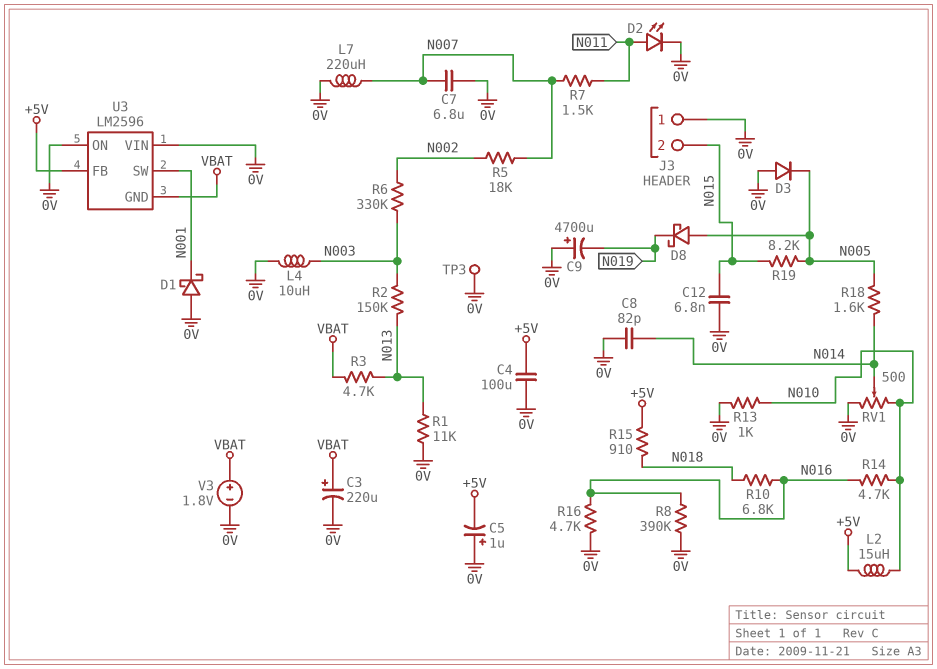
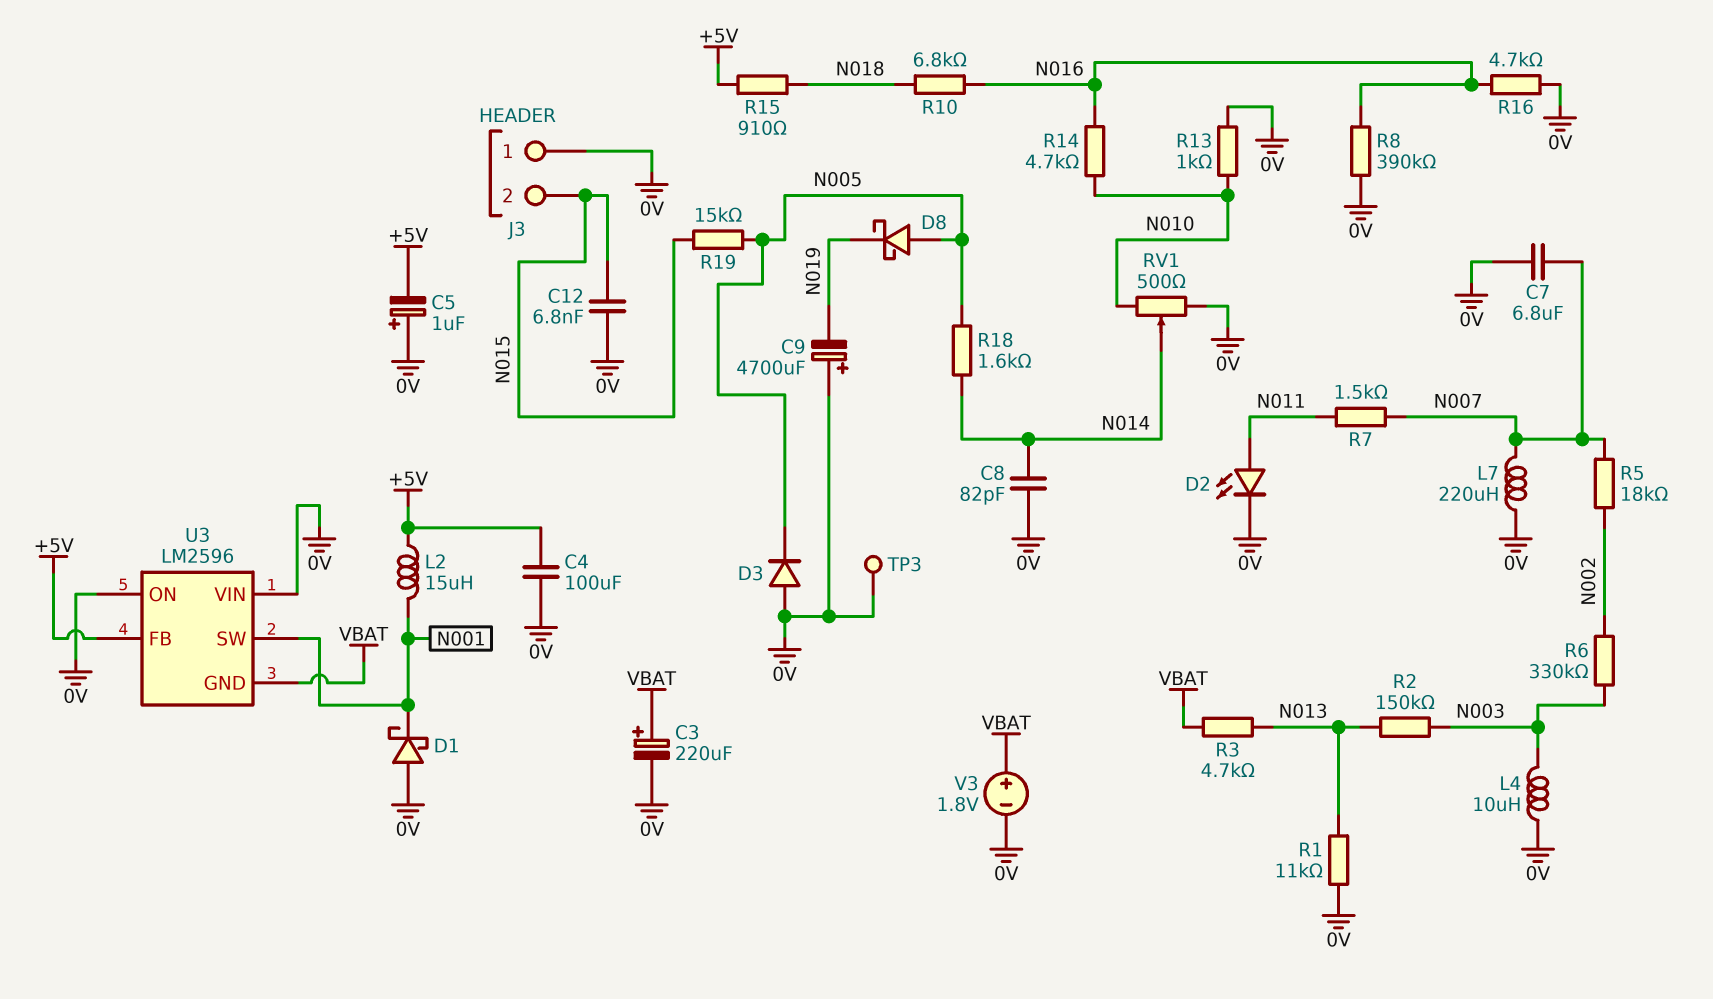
L2: 15uH (+5V, N010) -> 15uH (+5V, N001)
R19: 8.2k (N005, N015) -> 15k (N005, N015)

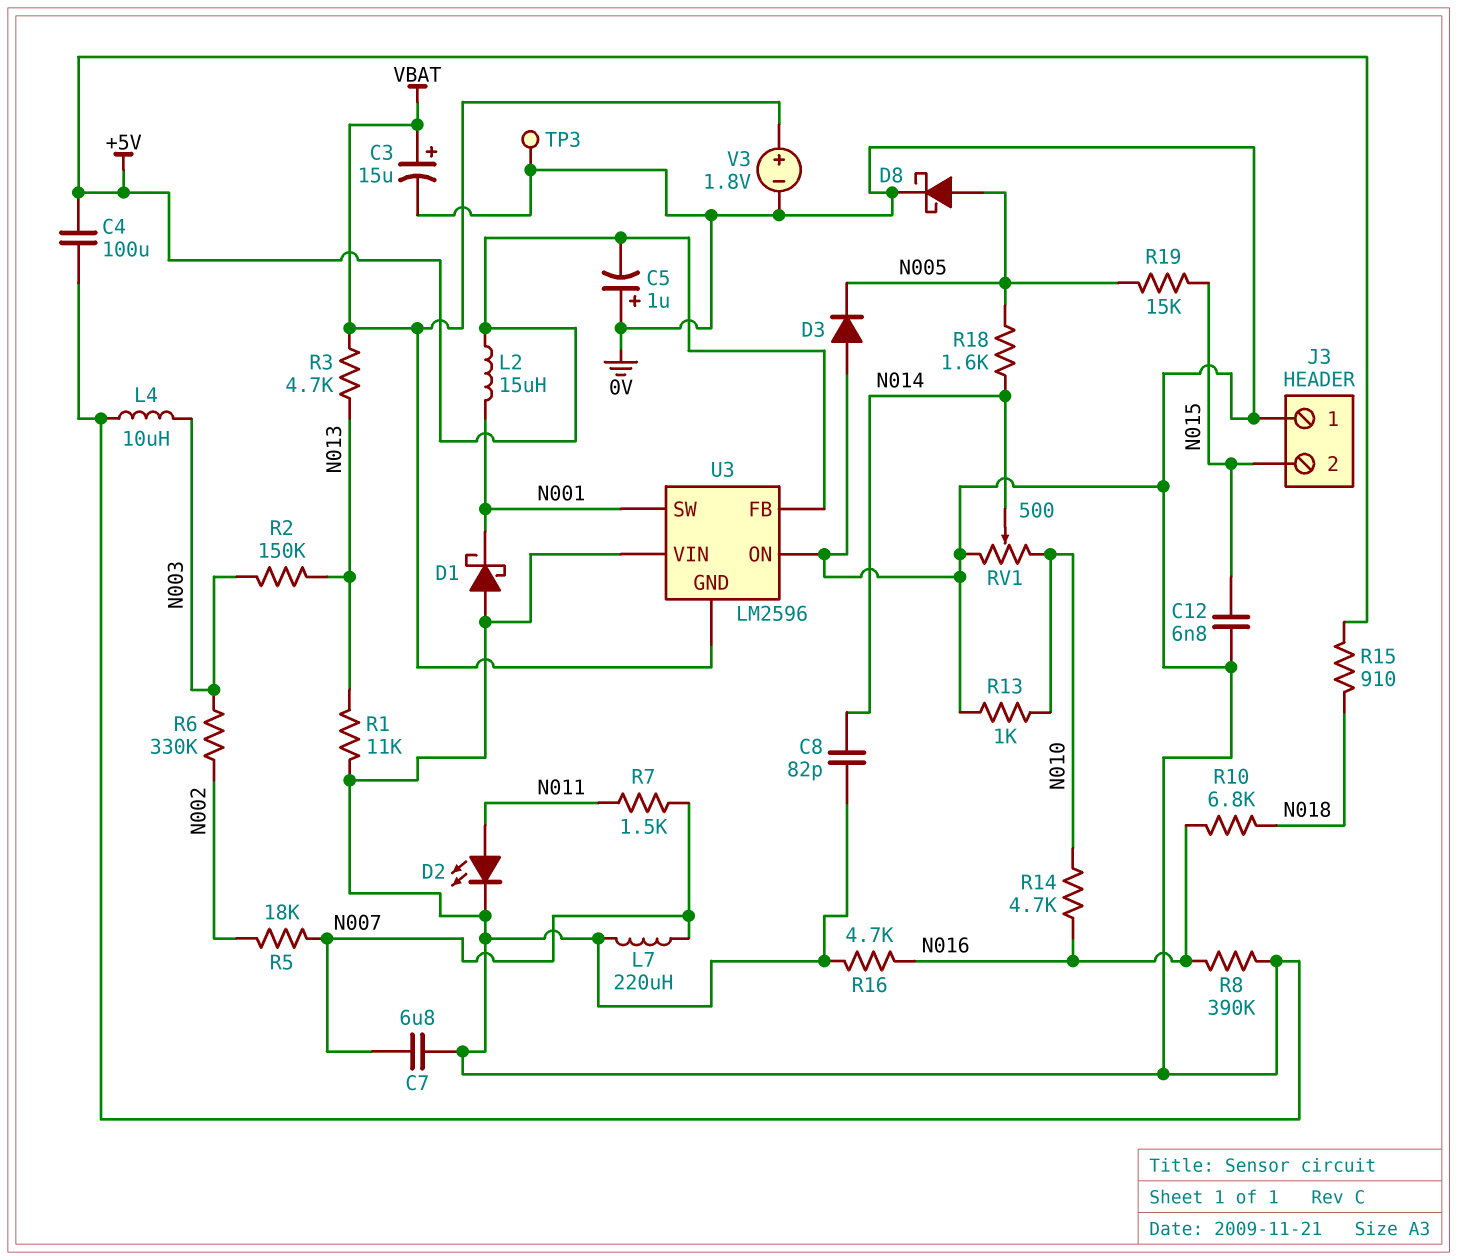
C3: 220uF (plus VBAT, minus 0V) -> 15uF (plus VBAT, minus 0V)
C9: 4700uF (plus 0V, minus N019) -> none
D8: schottky (A N005, K N019) -> schottky (A N005, K 0V)

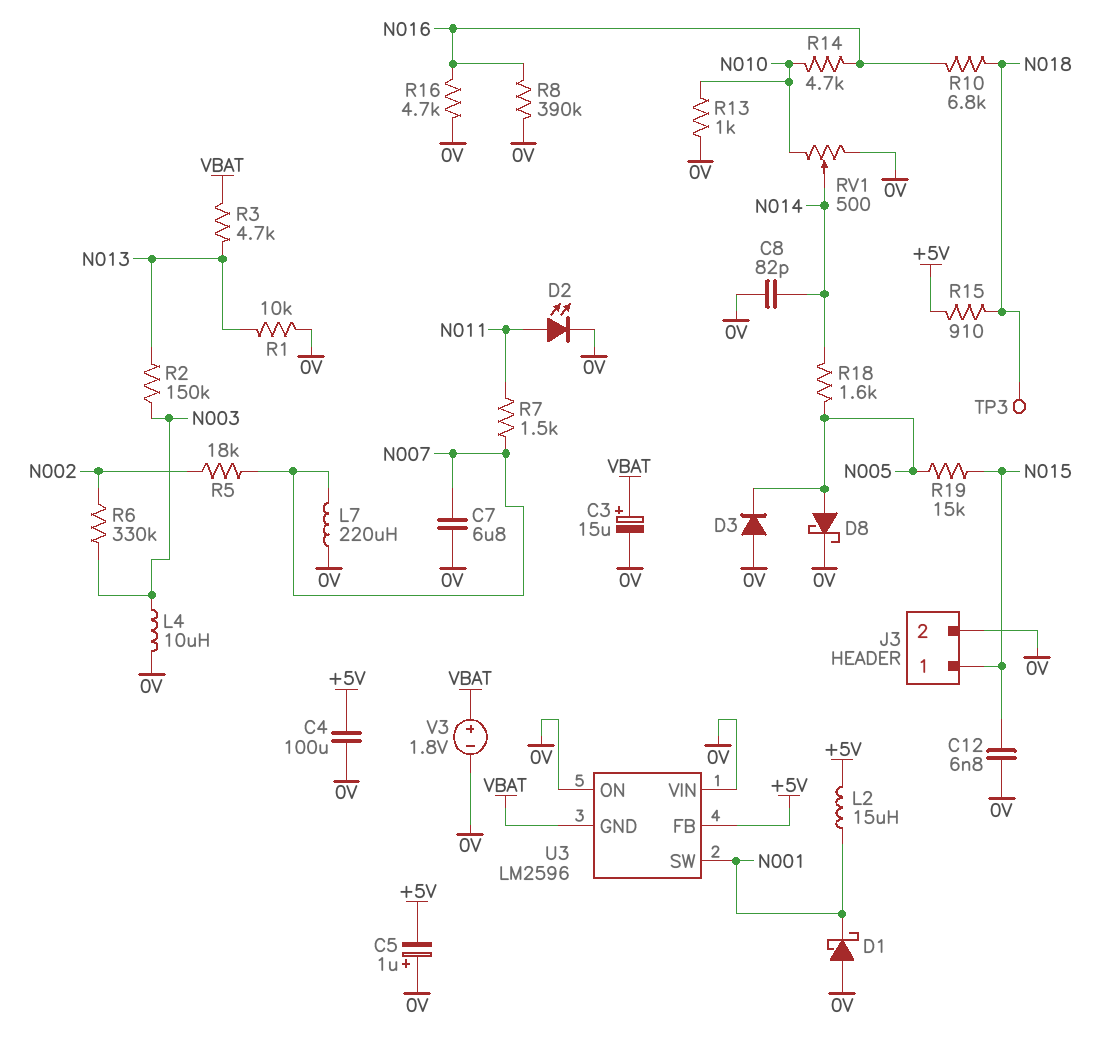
J3 pin 1: 0V -> N015
J3 pin 2: N015 -> 0V
R1: 11k (0V, N013) -> 10k (0V, N013)
TP3: test point (0V) -> test point (N018)

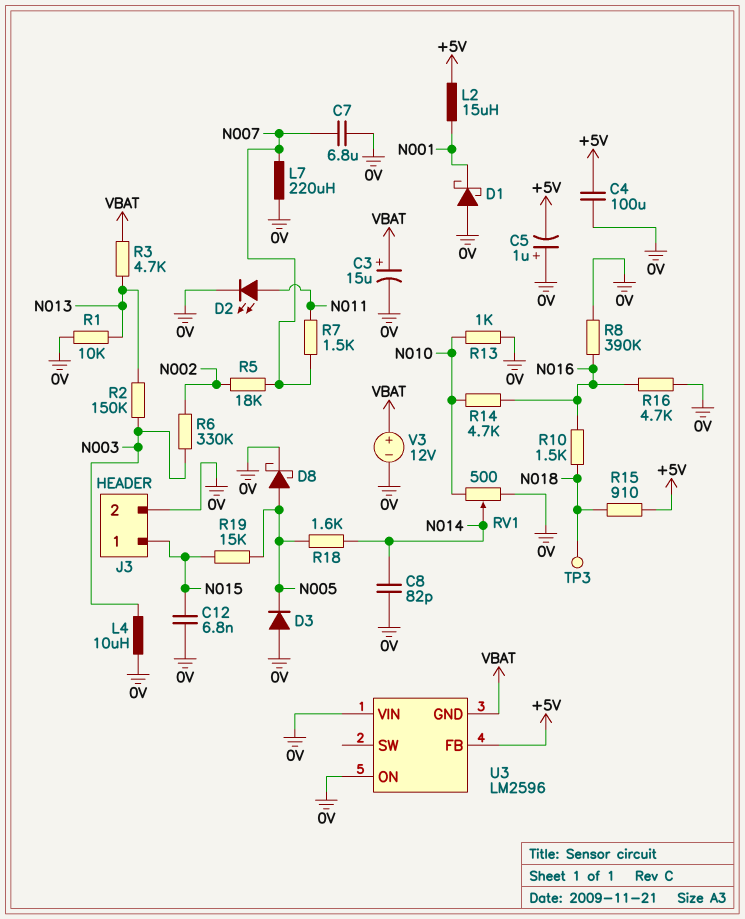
R10: 6.8k (N016, N018) -> 1.5k (N016, N018)
U3 pin SW: N001 -> none
V3: 1.8V (plus VBAT, minus 0V) -> 12V (plus VBAT, minus 0V)

